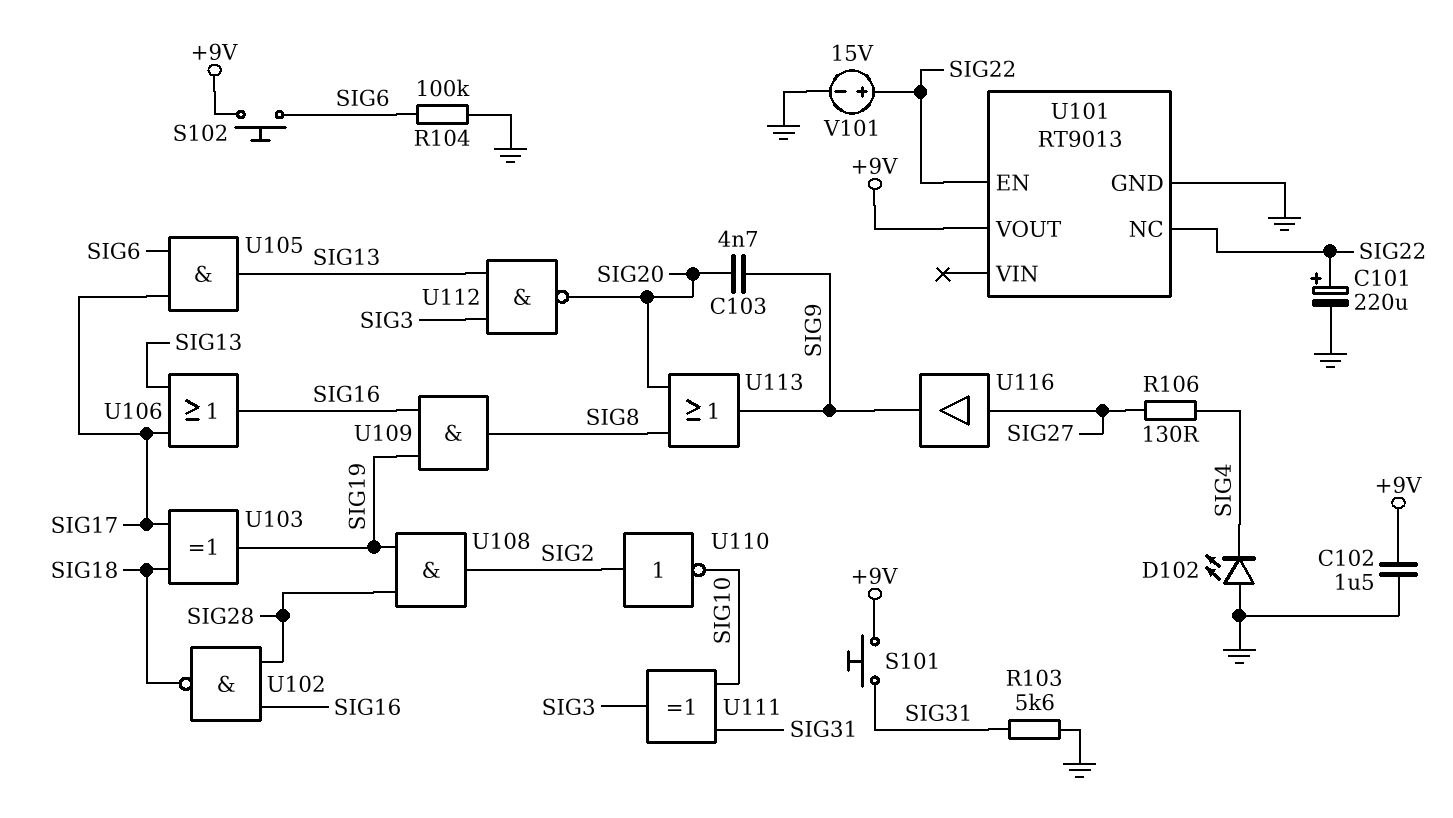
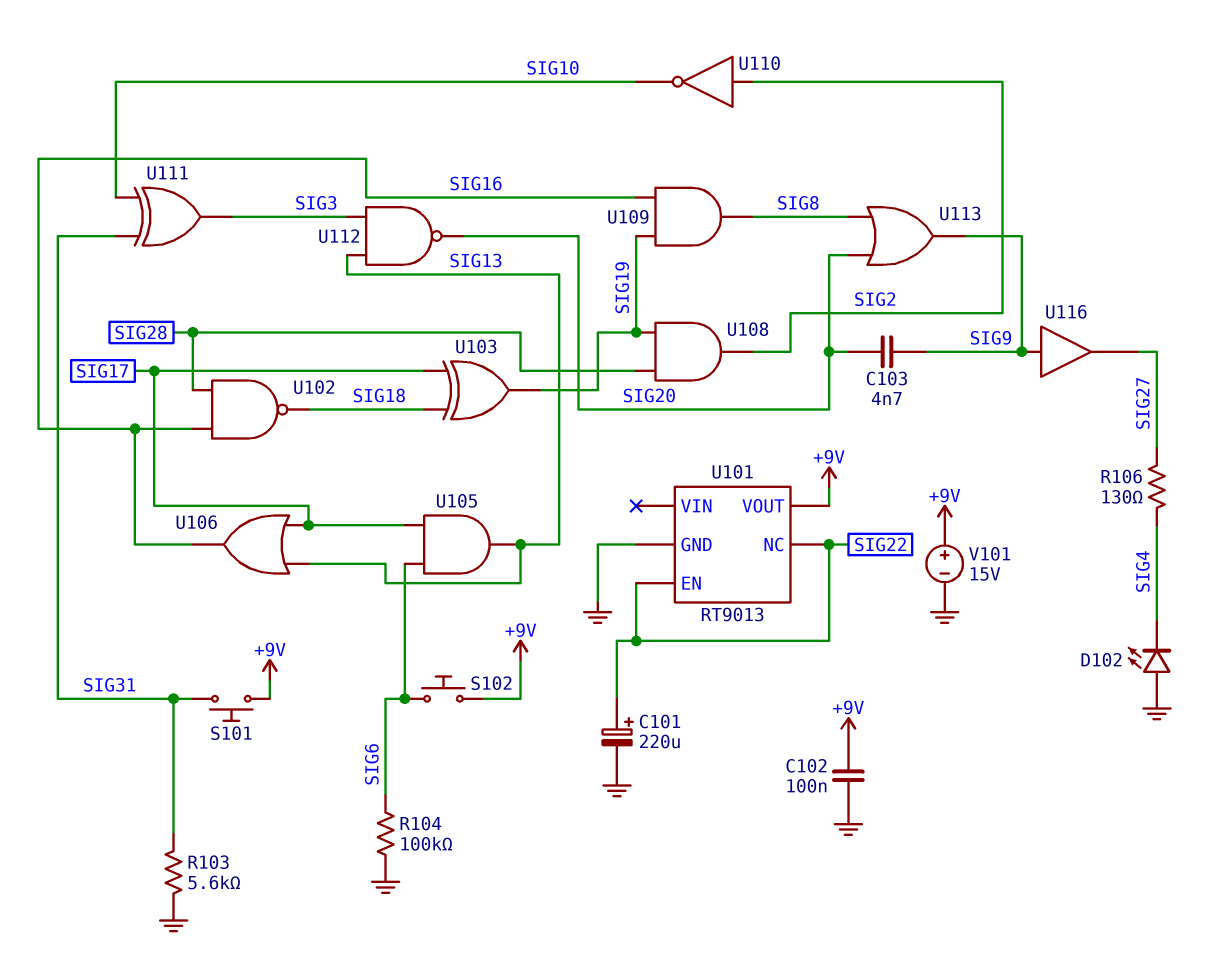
C102: 1.5uF (+9V, GND) -> 100nF (+9V, GND)
U116: buffer (in SIG27, out SIG9) -> buffer (in SIG9, out SIG27)
V101: 15V (plus SIG22, minus GND) -> 15V (plus +9V, minus GND)

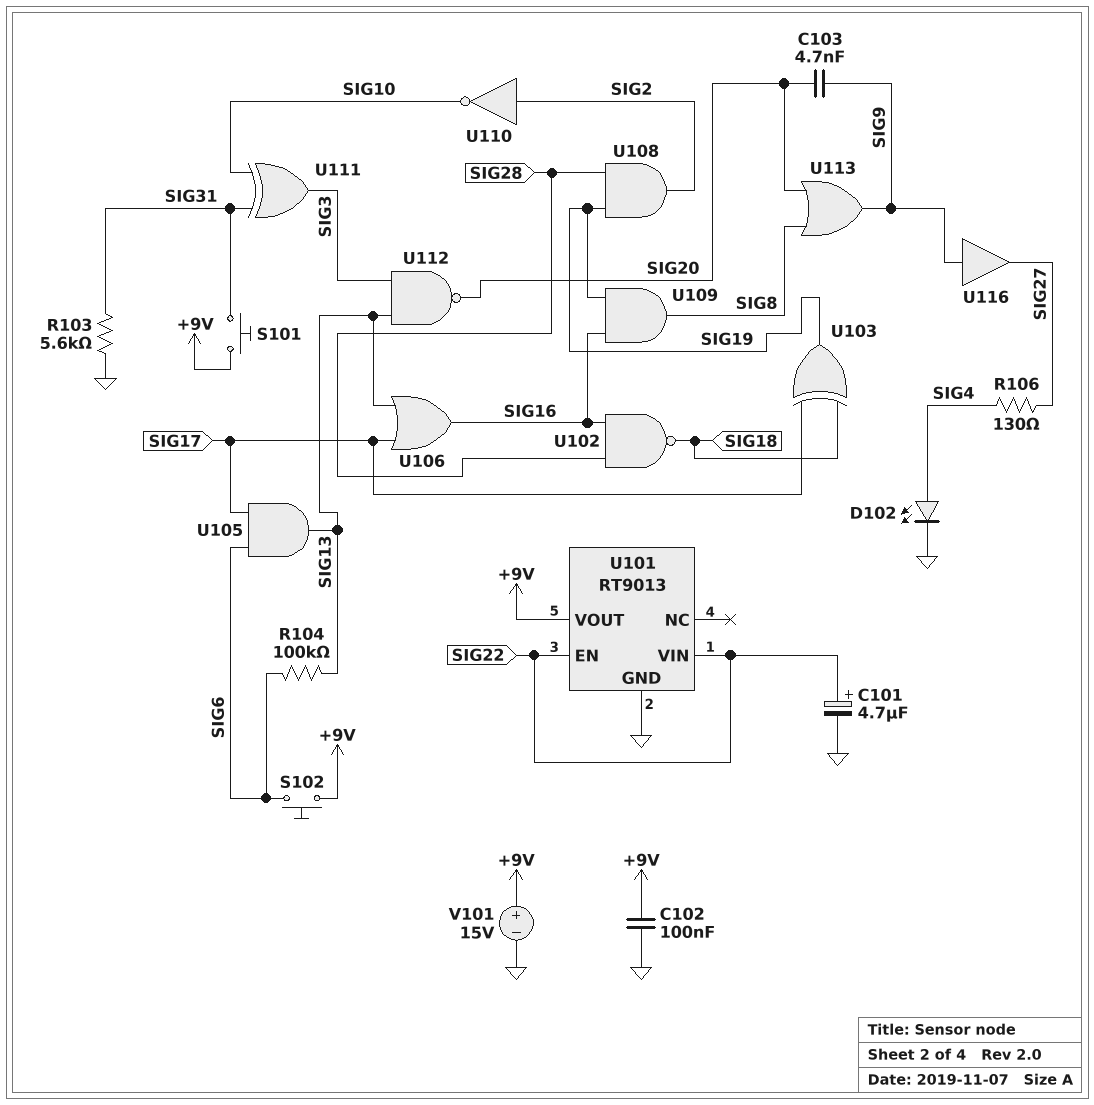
C101: 220uF (plus SIG22, minus GND) -> 4.7uF (plus SIG22, minus GND)
D102: LED (A GND, K SIG4) -> LED (A SIG4, K GND)
R104: 100k (GND, SIG6) -> 100k (SIG6, SIG13)
U101 pin NC: SIG22 -> none
U101 pin VIN: none -> SIG22

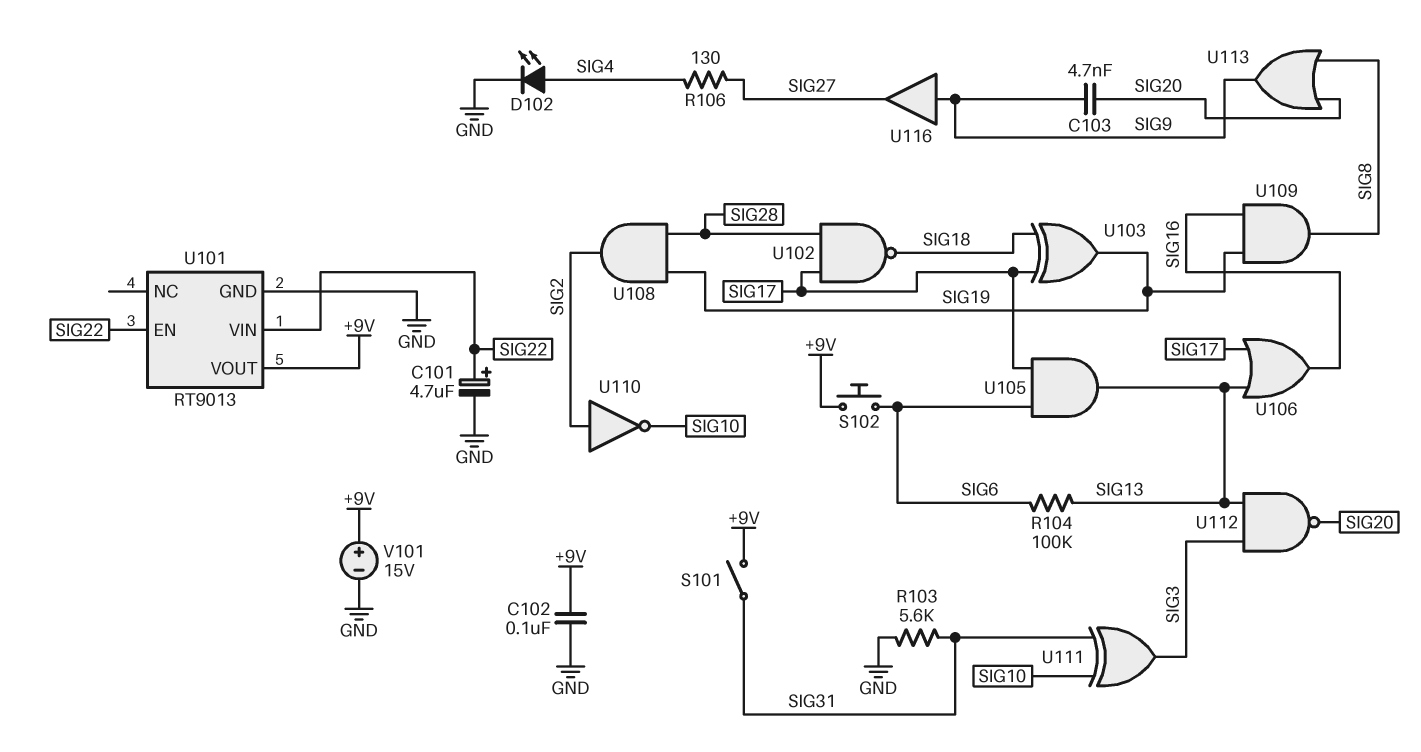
S101: button (+9V, SIG31) -> switch (+9V, SIG31)
U102: NAND (in SIG16, in SIG28, out SIG18) -> NAND (in SIG17, in SIG28, out SIG18)

